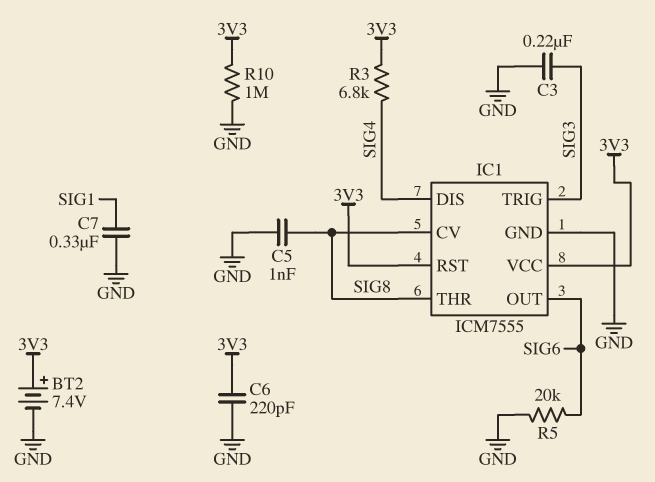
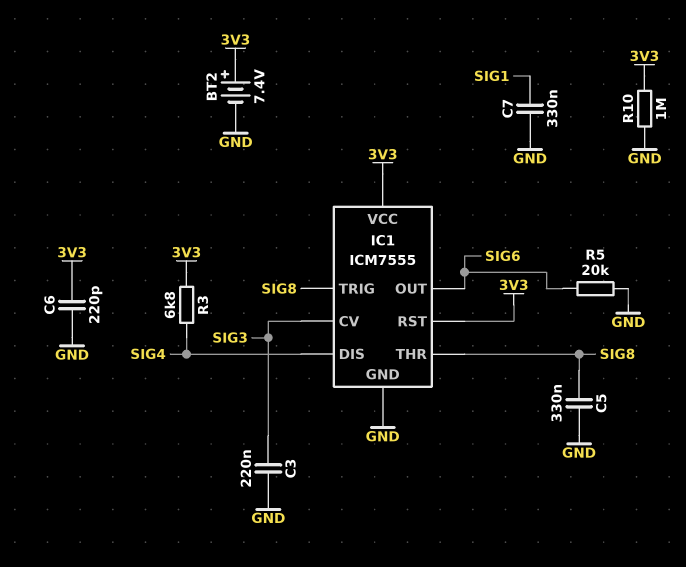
C5: 1nF (GND, SIG8) -> 330nF (GND, SIG8)
IC1 pin CV: SIG8 -> SIG3
IC1 pin TRIG: SIG3 -> SIG8

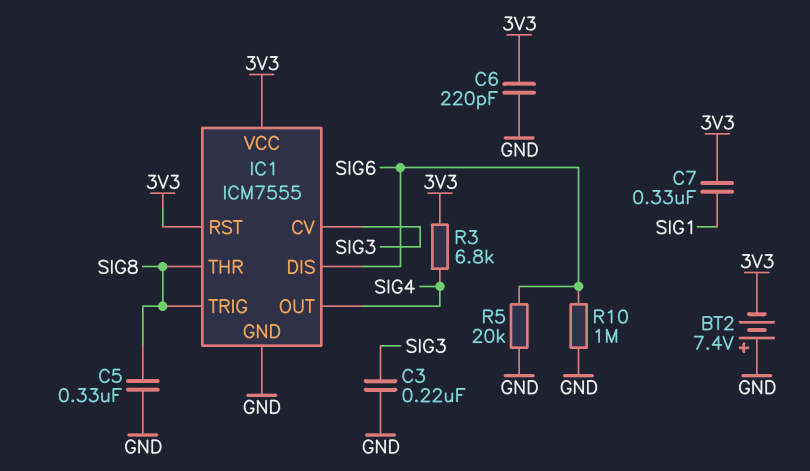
BT2: 7.4V (plus 3V3, minus GND) -> 7.4V (plus GND, minus 3V3)
C7: 330nF (GND, SIG1) -> 330nF (3V3, SIG1)
IC1 pin DIS: SIG4 -> SIG6
IC1 pin OUT: SIG6 -> SIG4
R10: 1M (3V3, GND) -> 1M (GND, SIG6)

